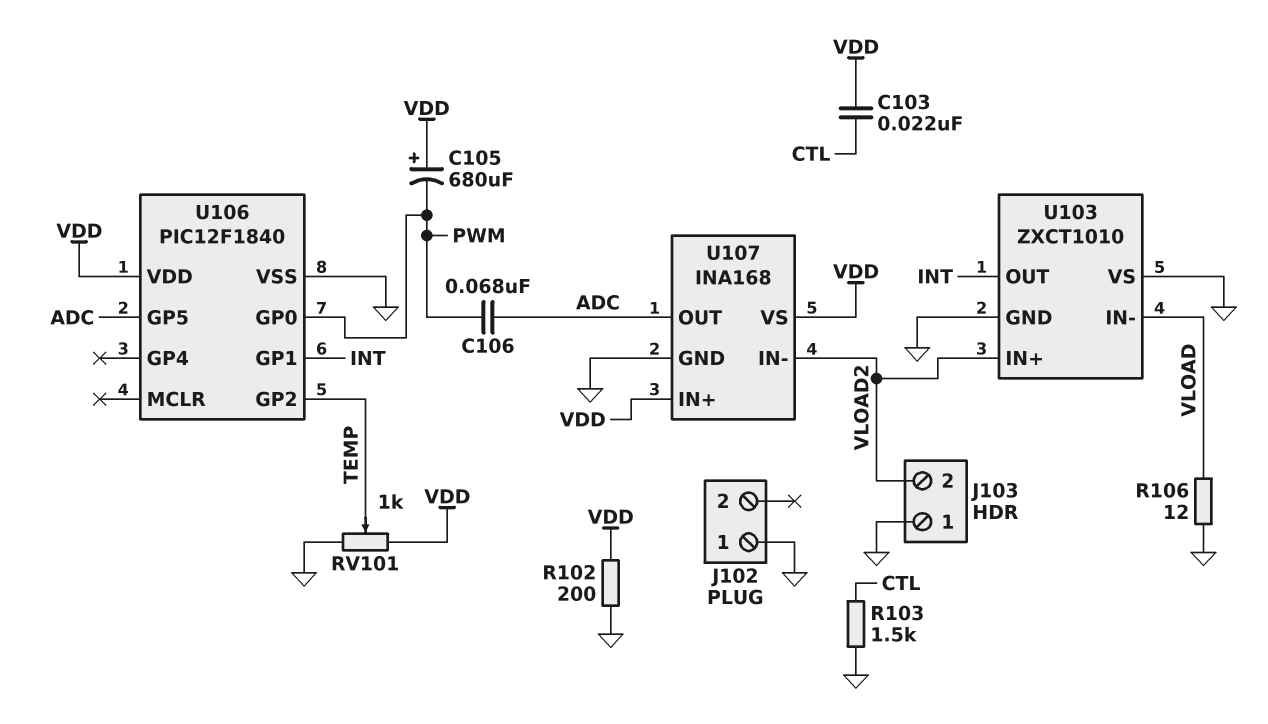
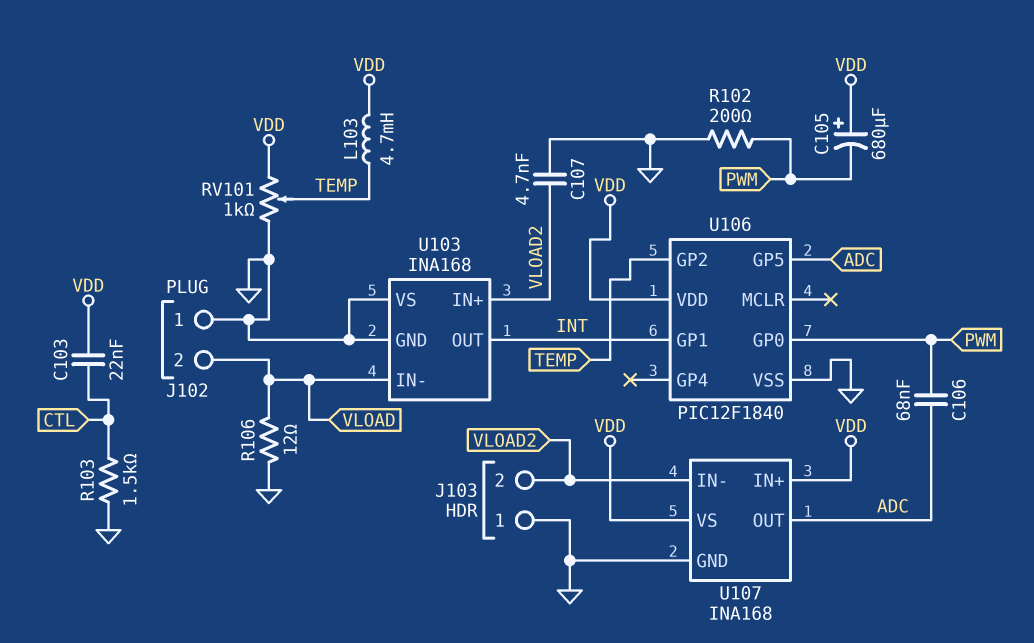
C107: none -> 4.7nF (GND, VLOAD2)
J102 pin 2: none -> VLOAD
L103: none -> 4.7mH (TEMP, VDD)
R102: 200 (GND, VDD) -> 200 (GND, PWM)
U103: ZXCT1010 -> INA168

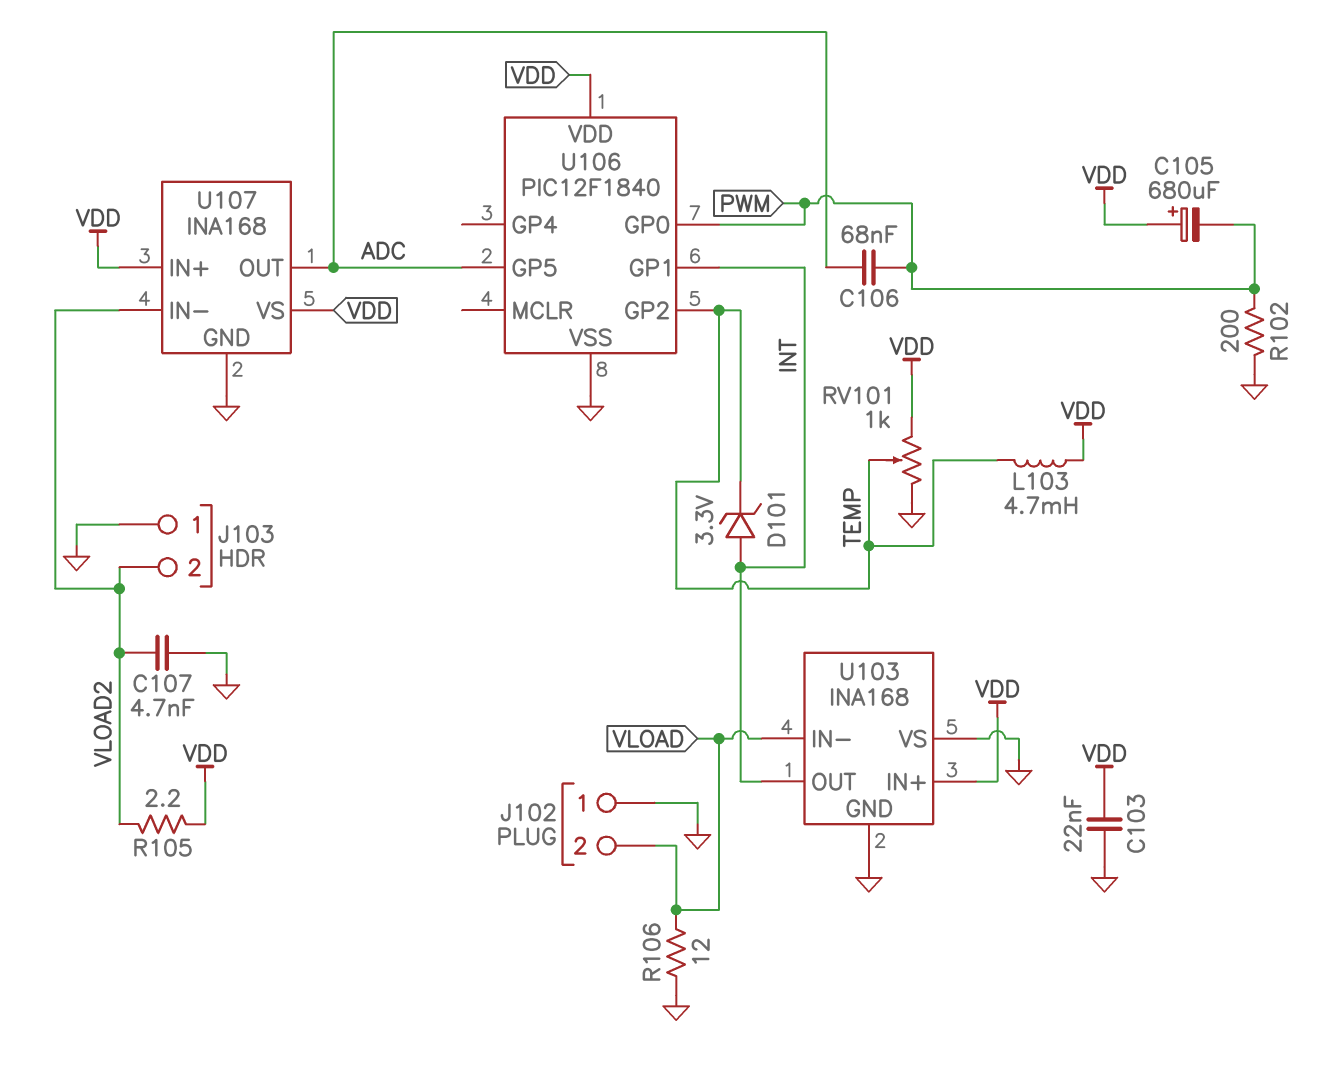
C103: 22nF (CTL, VDD) -> 22nF (GND, VDD)
D101: none -> zener 3.3V (A INT, K TEMP)
R103: 1.5k (CTL, GND) -> none
R105: none -> 2.2 (VDD, VLOAD2)
U103 pin IN+: VLOAD2 -> VDD

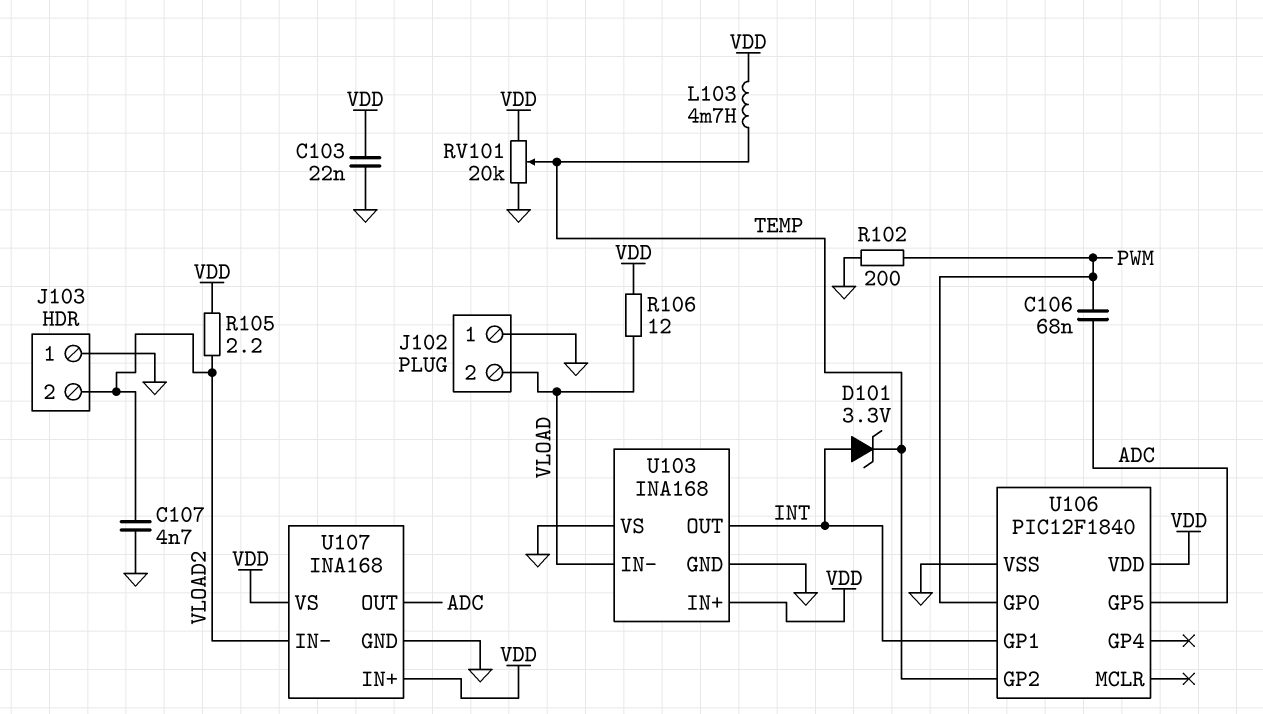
C105: 680uF (plus VDD, minus PWM) -> none
R106: 12 (GND, VLOAD) -> 12 (VDD, VLOAD)
RV101: 1k (GND, VDD, wiper TEMP) -> 20k (GND, VDD, wiper TEMP)

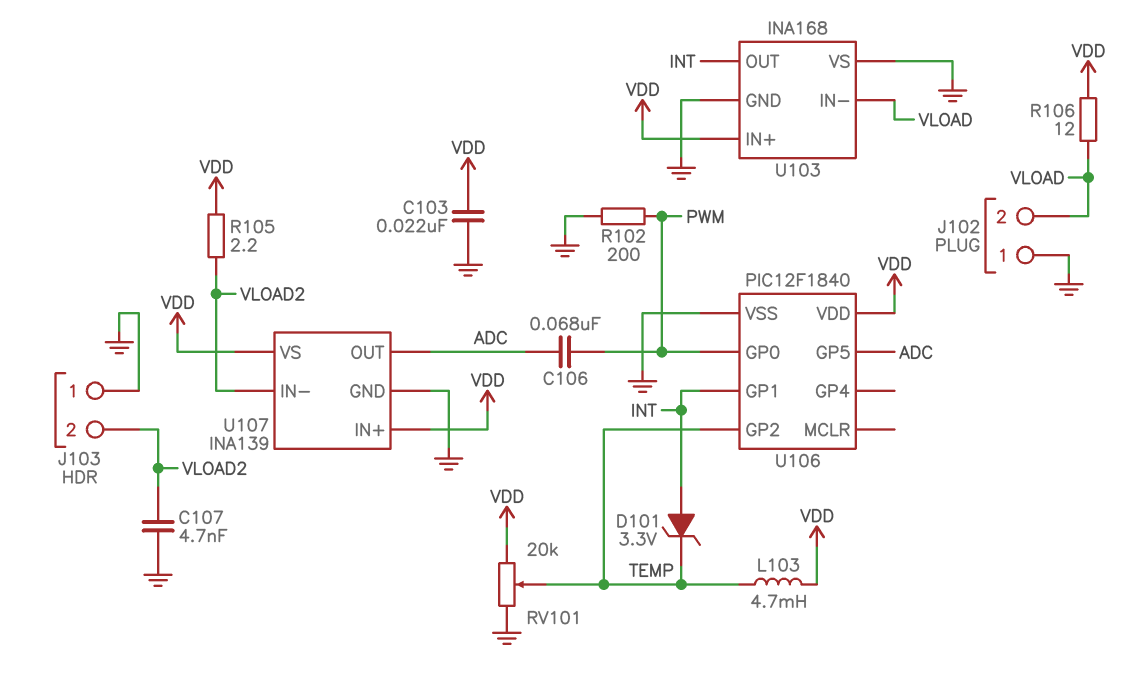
U107: INA168 -> INA139

